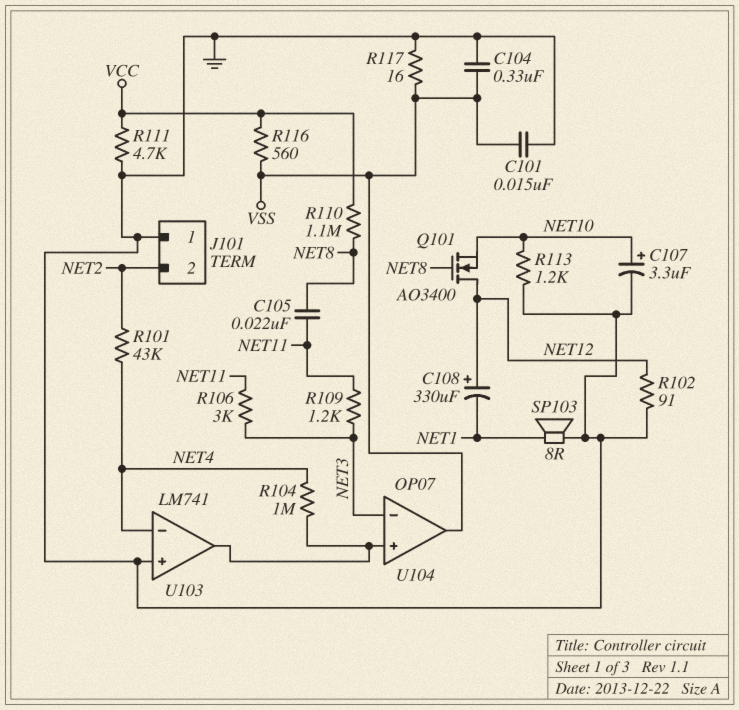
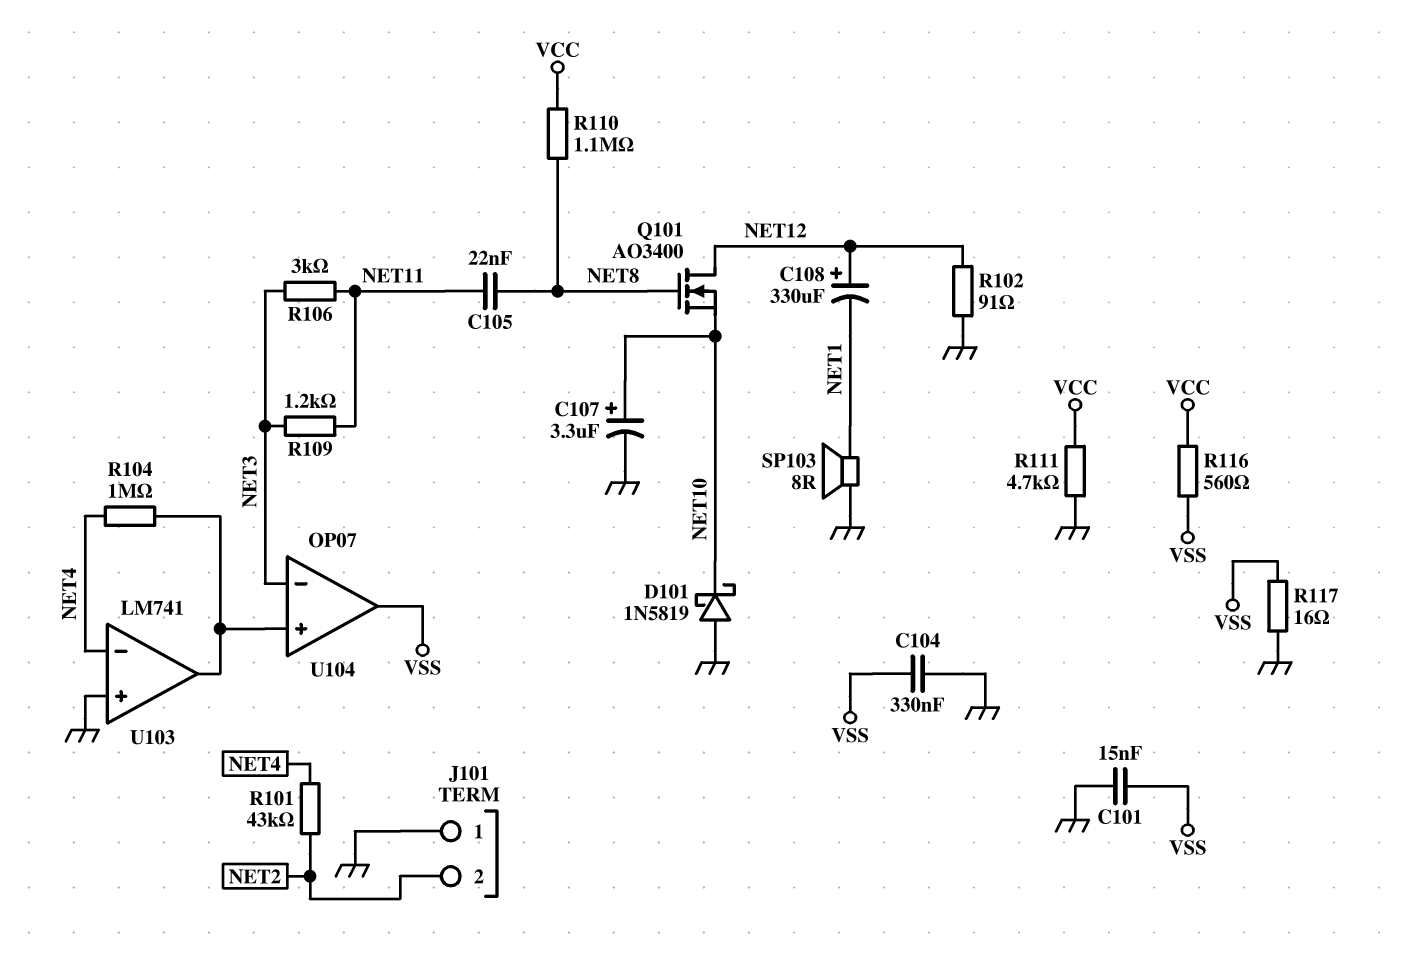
D101: none -> schottky 1N5819 (A GND, K NET10)
R113: 1.2k (GND, NET10) -> none

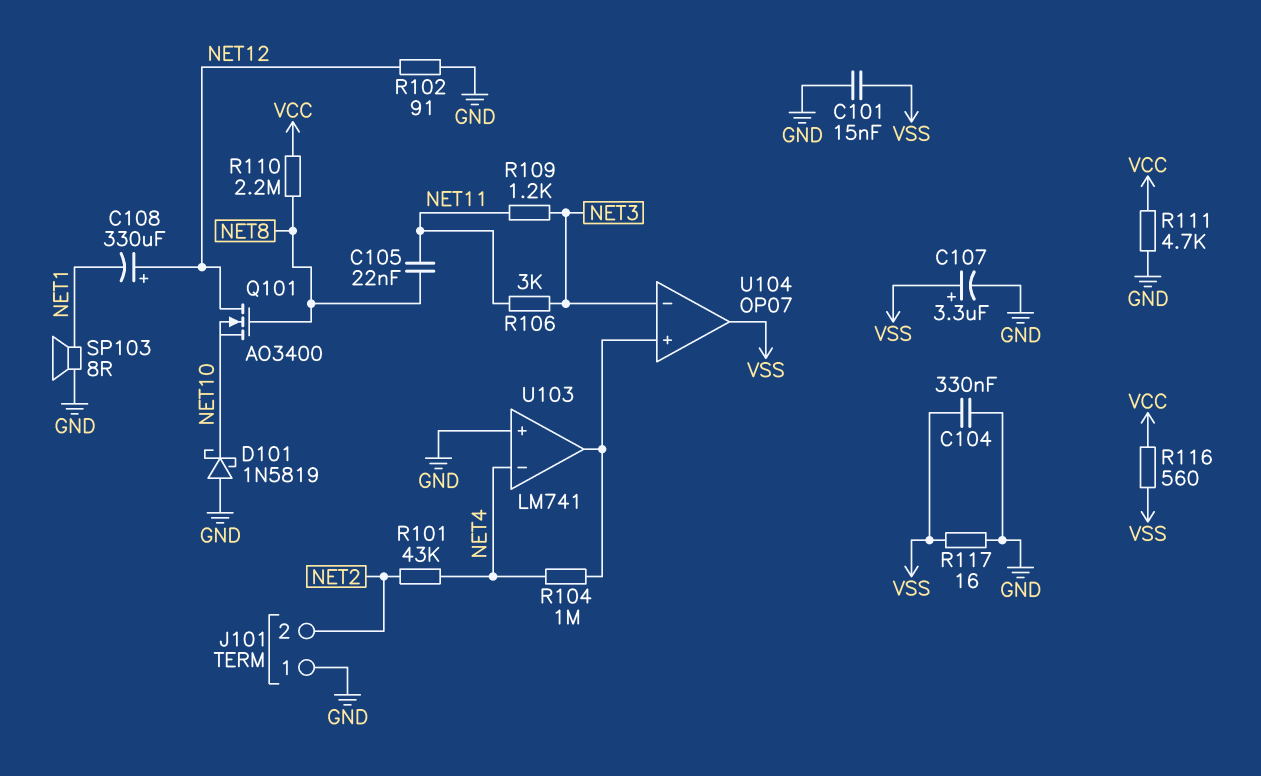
C107: 3.3uF (plus NET10, minus GND) -> 3.3uF (plus VSS, minus GND)
R110: 1.1M (NET8, VCC) -> 2.2M (NET8, VCC)

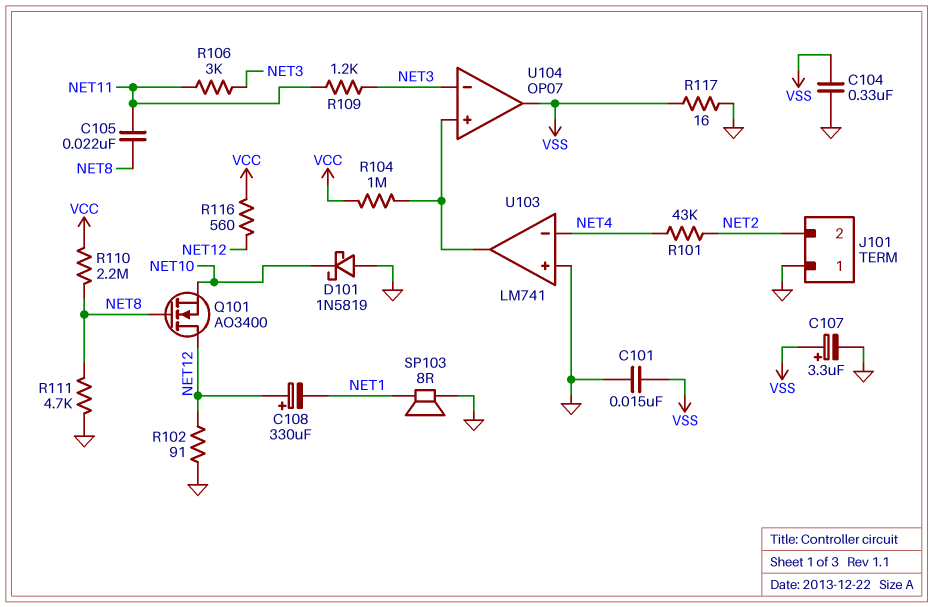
R104: 1M (NET4, U103/out) -> 1M (U103/out, VCC)
R111: 4.7k (GND, VCC) -> 4.7k (GND, NET8)
R116: 560 (VCC, VSS) -> 560 (NET12, VCC)

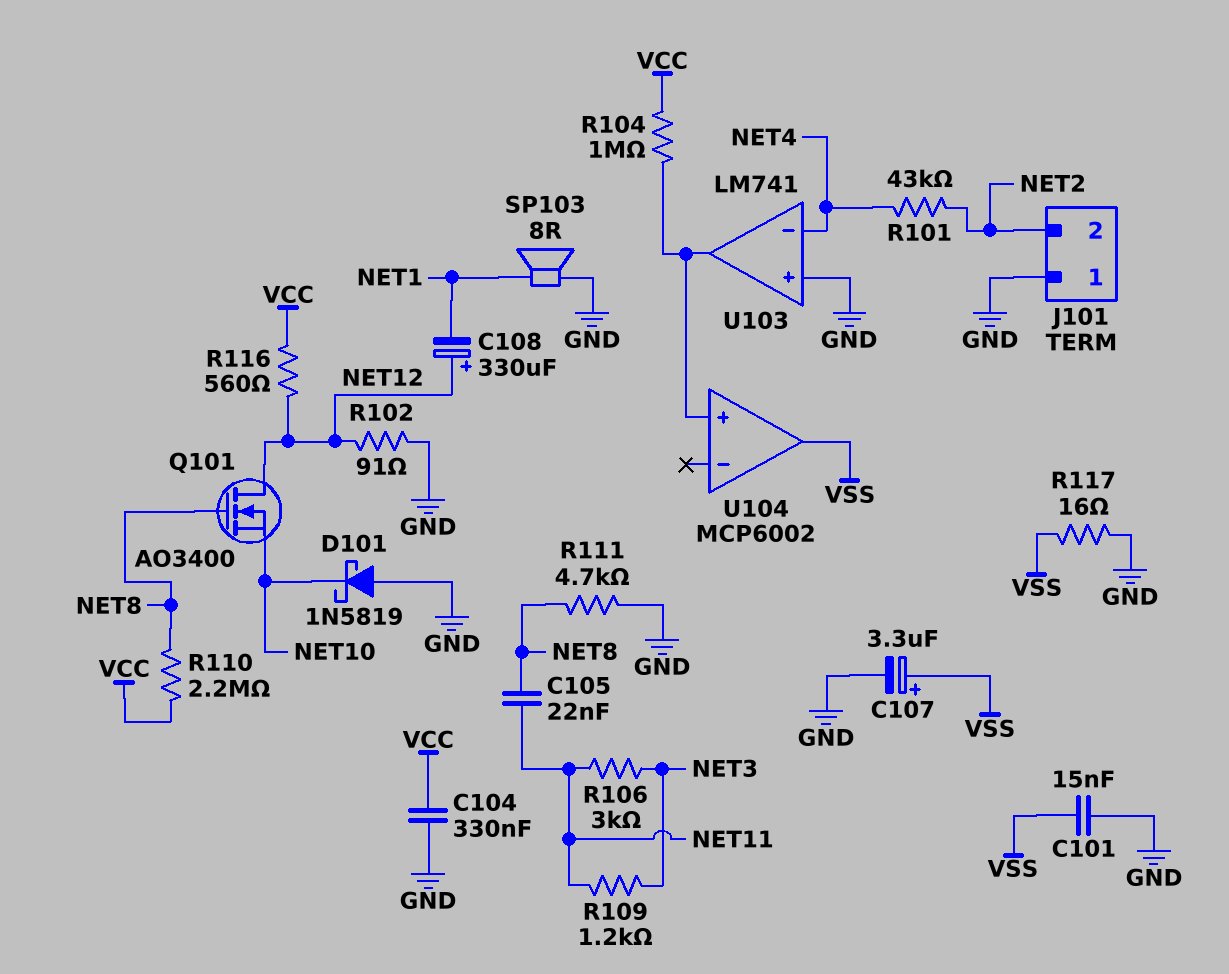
C104: 330nF (GND, VSS) -> 330nF (GND, VCC)
U104: OP07 -> MCP6002
U104 pin in-: NET3 -> none

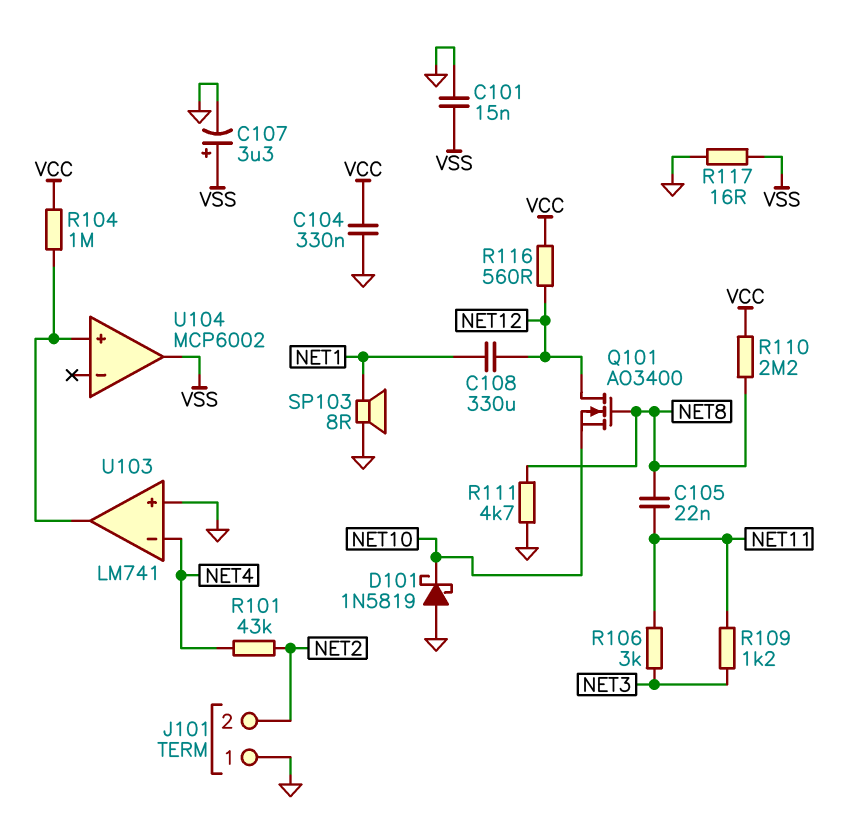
C108: 330uF (plus NET12, minus NET1) -> 330uF (NET1, NET12)
R102: 91 (GND, NET12) -> none

